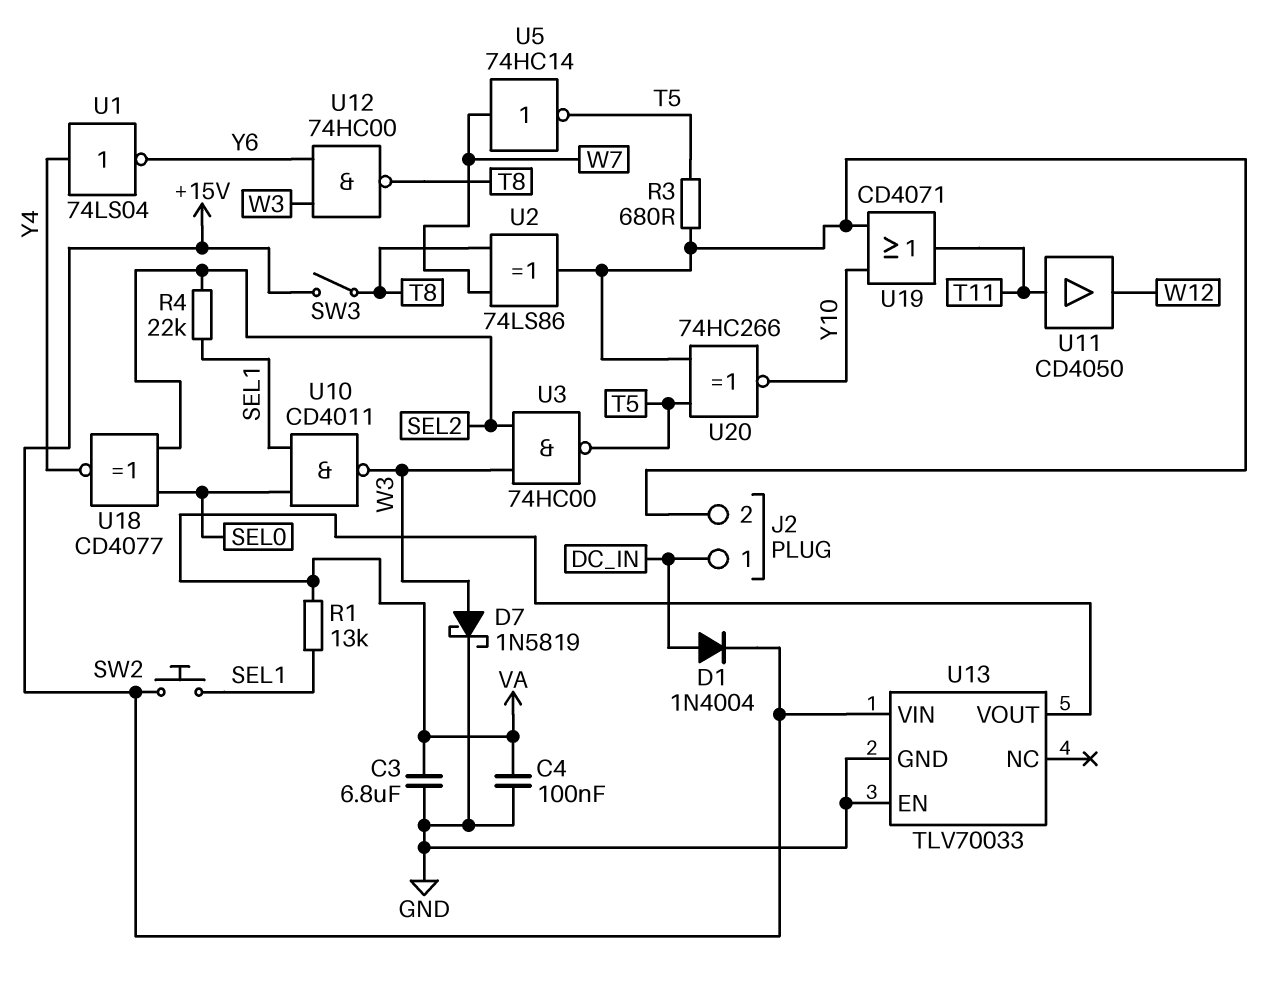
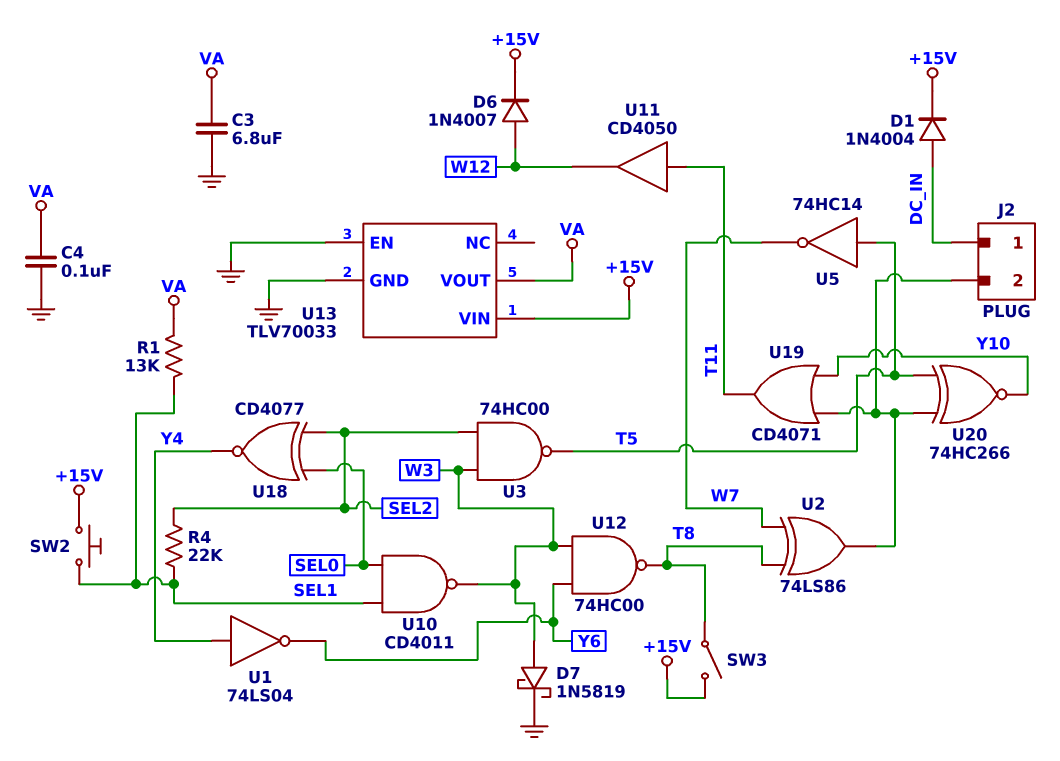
D6: none -> diode 1N4007 (A W12, K +15V)
R3: 680 (J2/2, T5) -> none
U5: NOT 74HC14 (in W7, out T5) -> NOT 74HC14 (in T5, out W7)

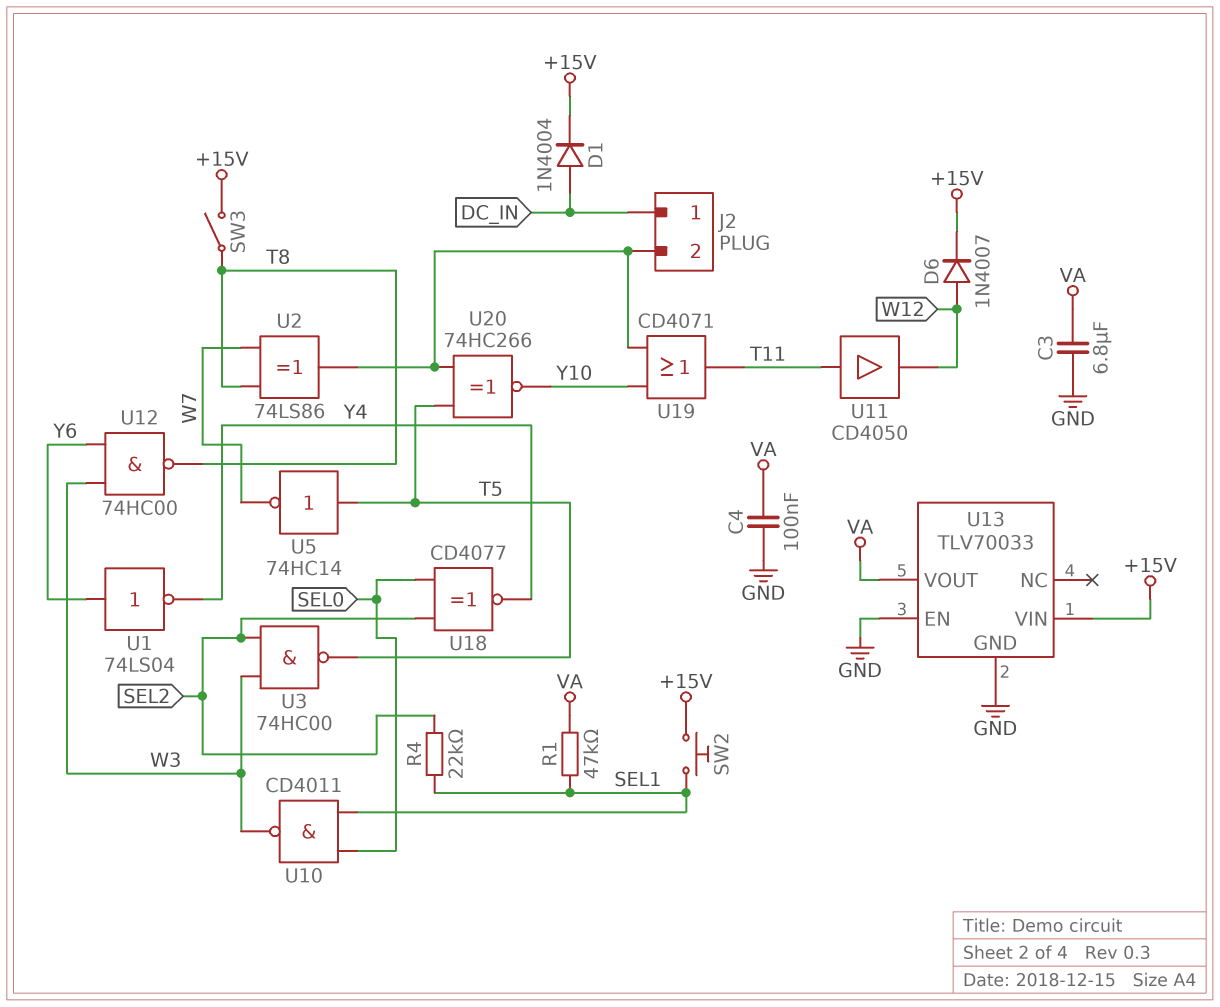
D7: schottky 1N5819 (A W3, K GND) -> none
R1: 13k (SEL1, VA) -> 47k (SEL1, VA)
U1: NOT 74LS04 (in Y4, out Y6) -> NOT 74LS04 (in Y6, out Y4)

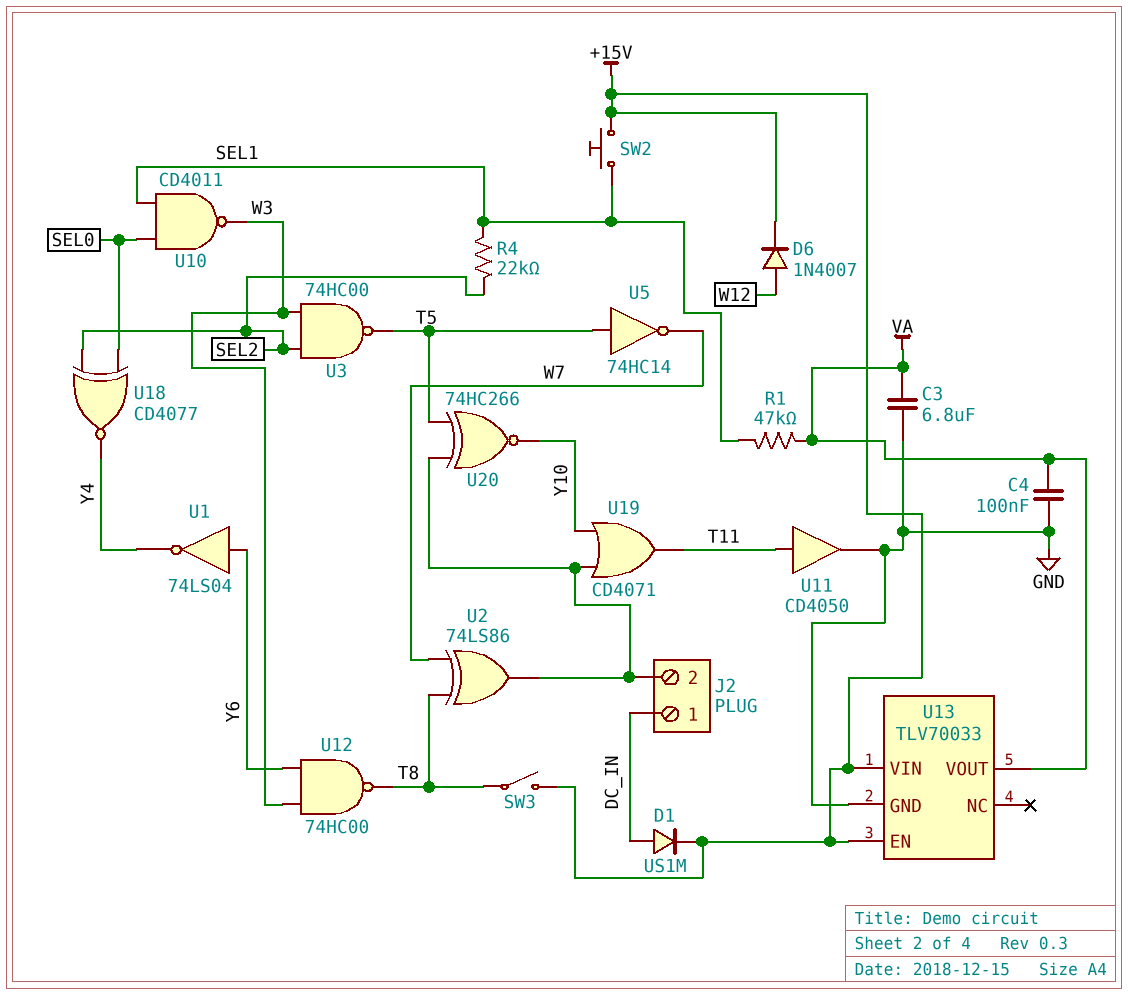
D1: diode 1N4004 (A DC_IN, K +15V) -> diode US1M (A DC_IN, K +15V)
U11: buffer CD4050 (in T11, out W12) -> buffer CD4050 (in T11, out GND)
U13 pin EN: GND -> +15V

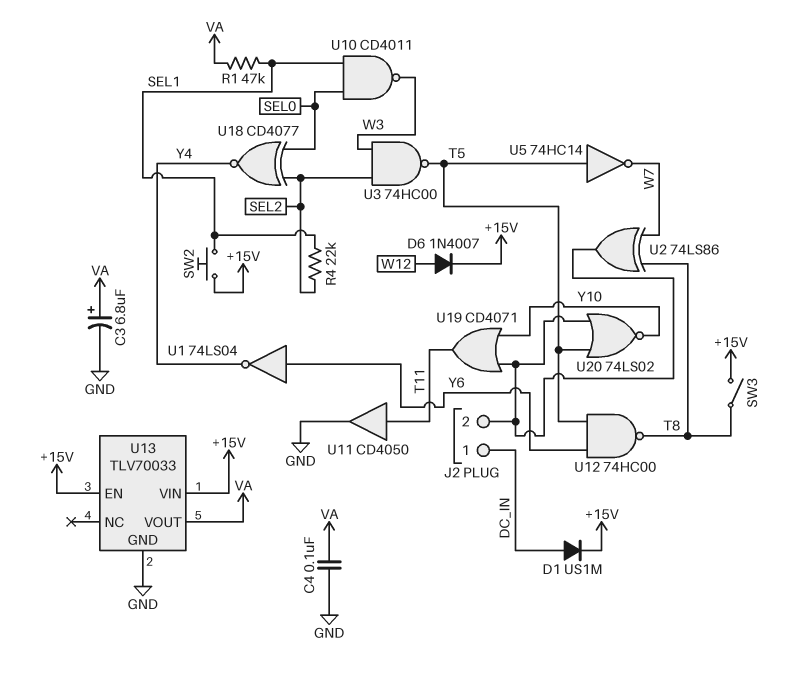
C3: 6.8uF (GND, VA) -> 6.8uF (plus VA, minus GND)
U12: NAND 74HC00 (in W3, in Y6, out T8) -> NAND 74HC00 (in T5, in Y6, out T8)
U20: XNOR 74HC266 (in J2/2, in T5, out Y10) -> NOR 74LS02 (in J2/2, in T5, out Y10)

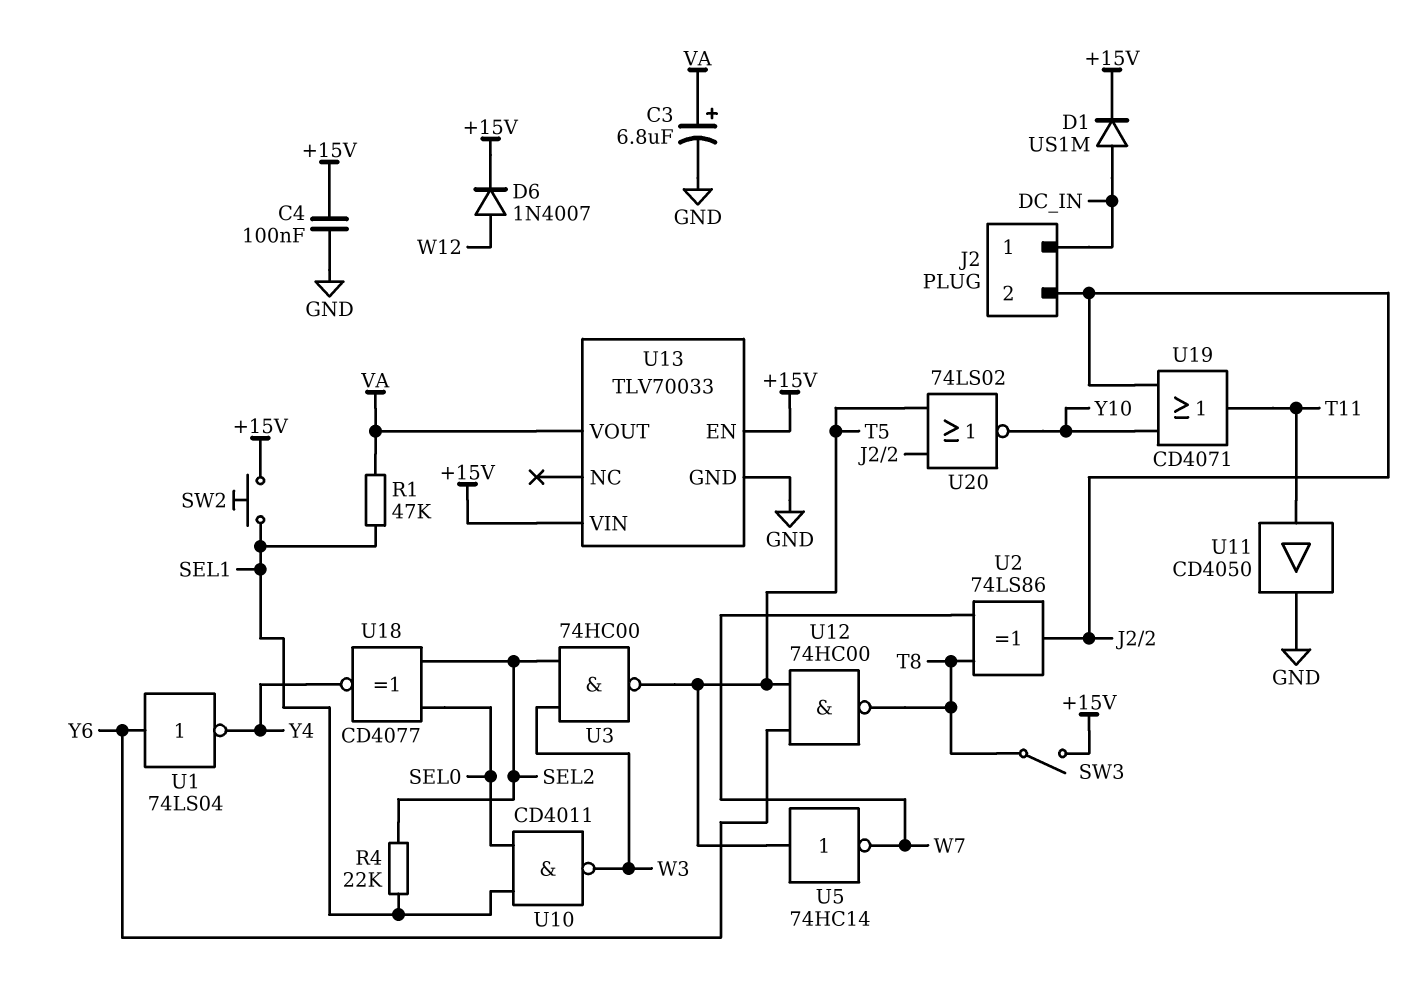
C4: 100nF (GND, VA) -> 100nF (+15V, GND)

